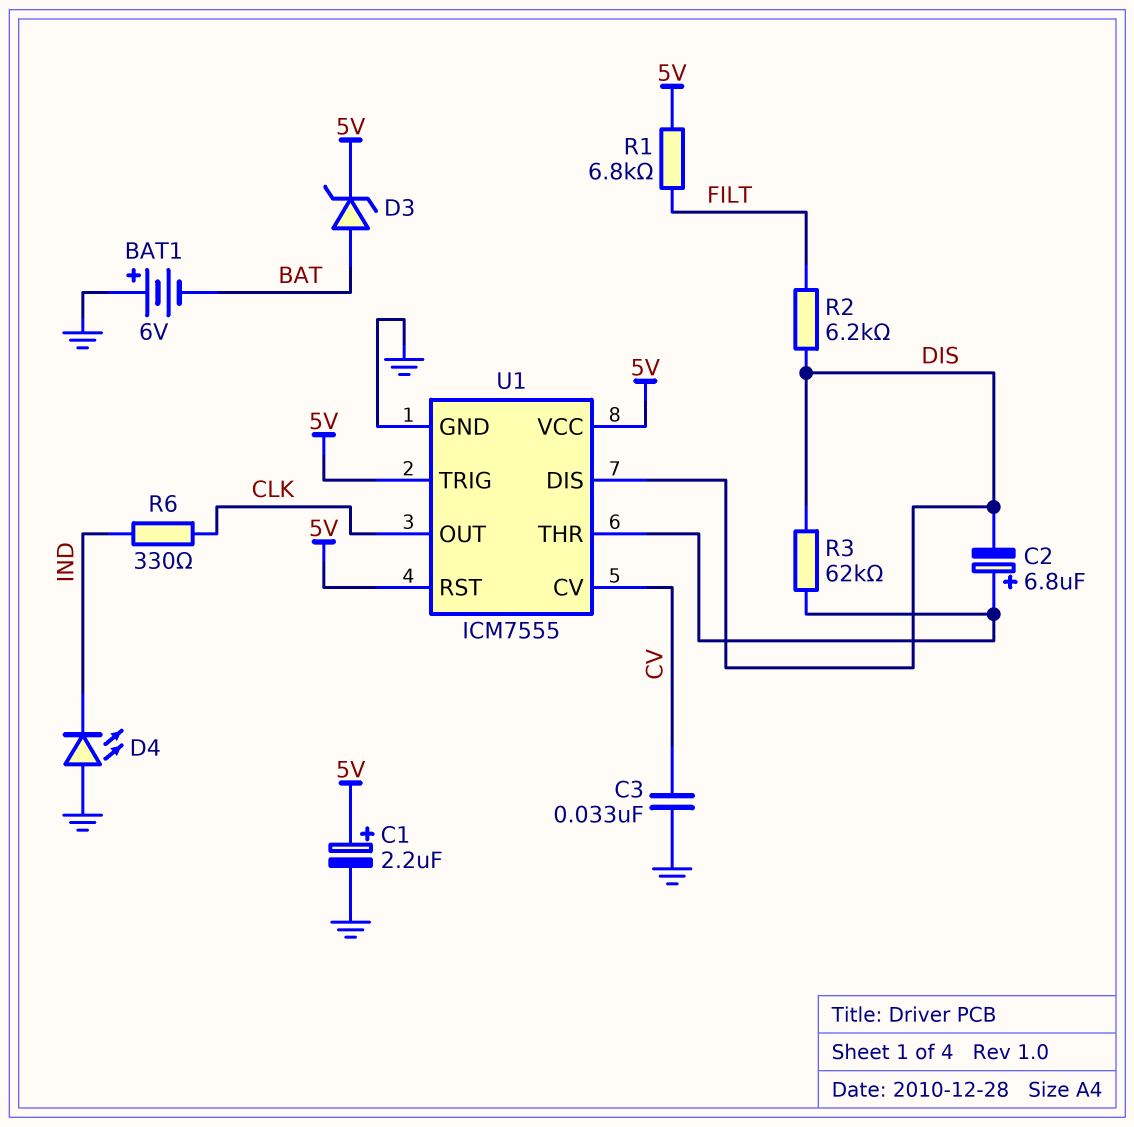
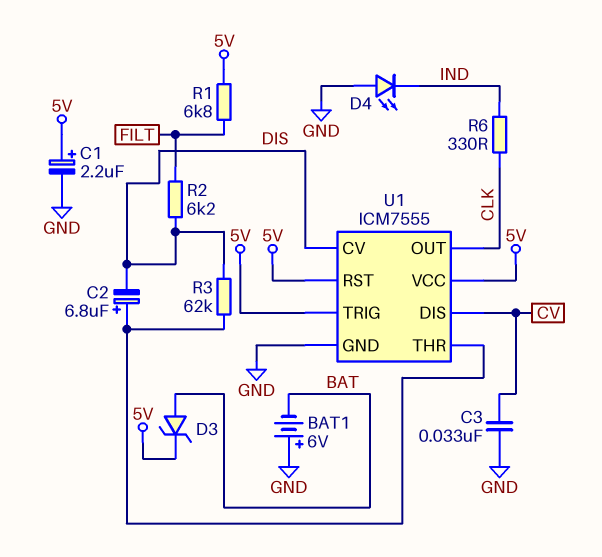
U1 pin CV: CV -> DIS
U1 pin DIS: DIS -> CV

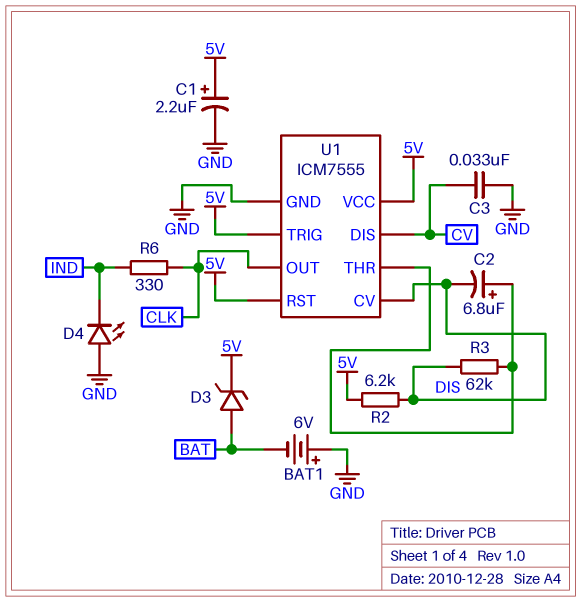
R1: 6.8k (5V, FILT) -> none
R2: 6.2k (DIS, FILT) -> 6.2k (5V, DIS)

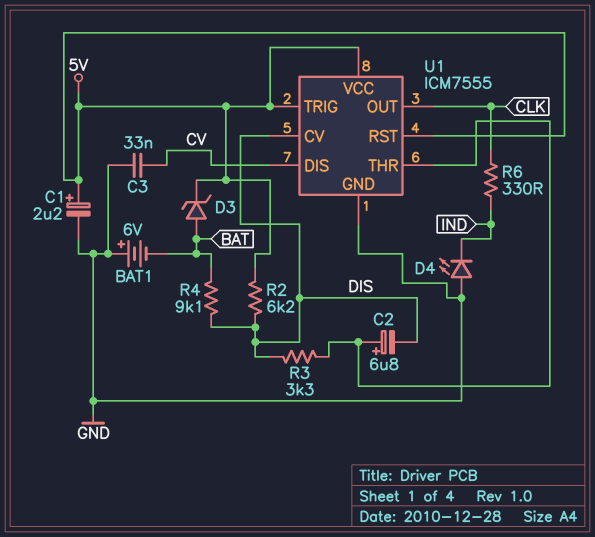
R3: 62k (DIS, U1/THR) -> 3.3k (DIS, U1/THR)
R4: none -> 9.1k (BAT, DIS)

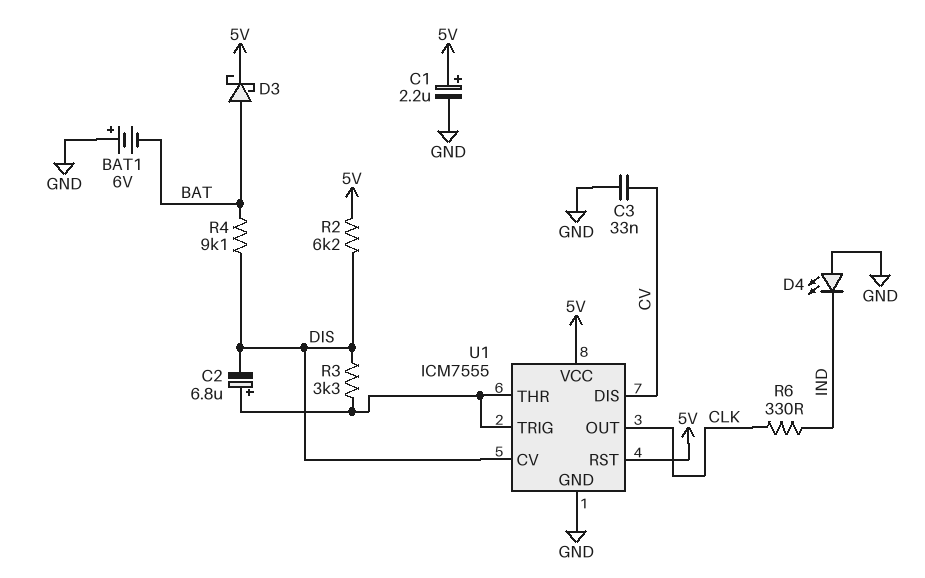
D3: zener (A BAT, K 5V) -> schottky (A BAT, K 5V)
U1 pin TRIG: 5V -> U1/THR

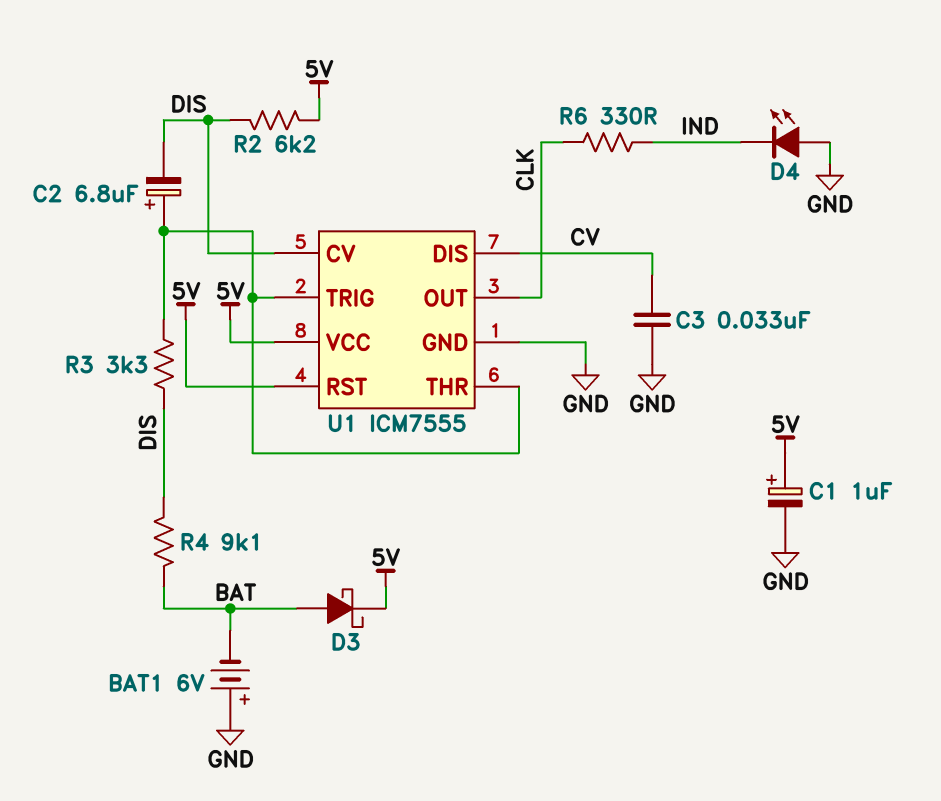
C1: 2.2uF (plus 5V, minus GND) -> 1uF (plus 5V, minus GND)

